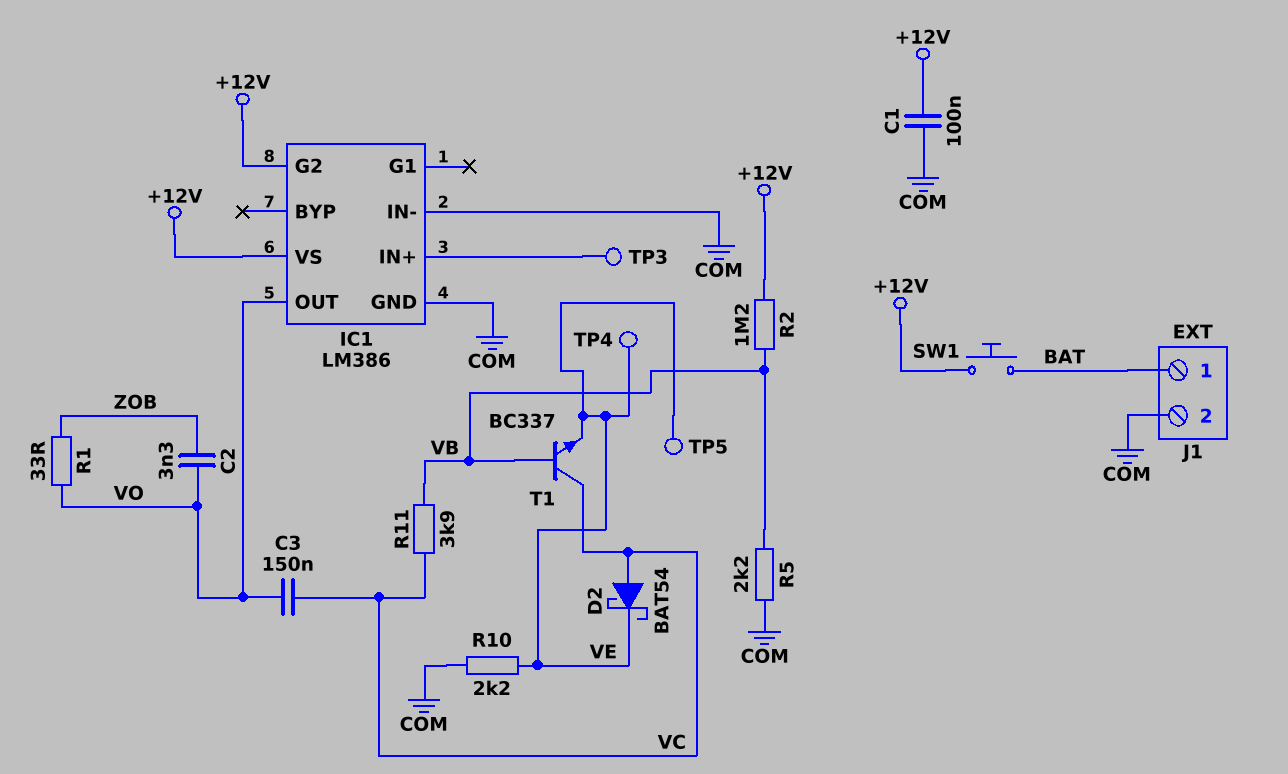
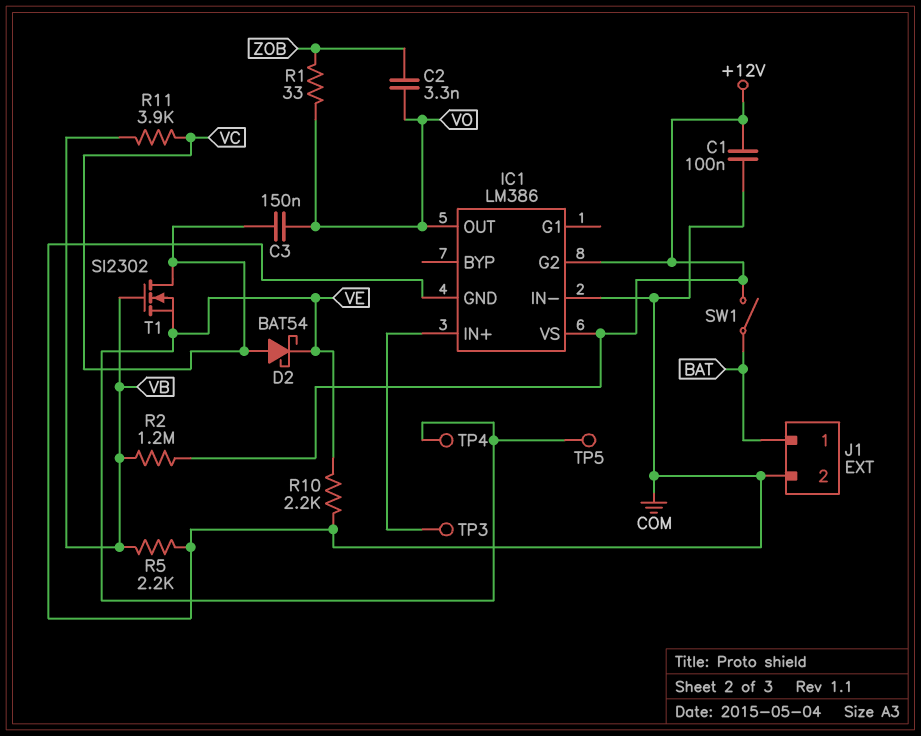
SW1: button (+12V, BAT) -> switch (+12V, BAT)
T1: NPN BC337 (B VB, C VC, E VE) -> NMOS SI2302 (G VB, D VC, S VE)

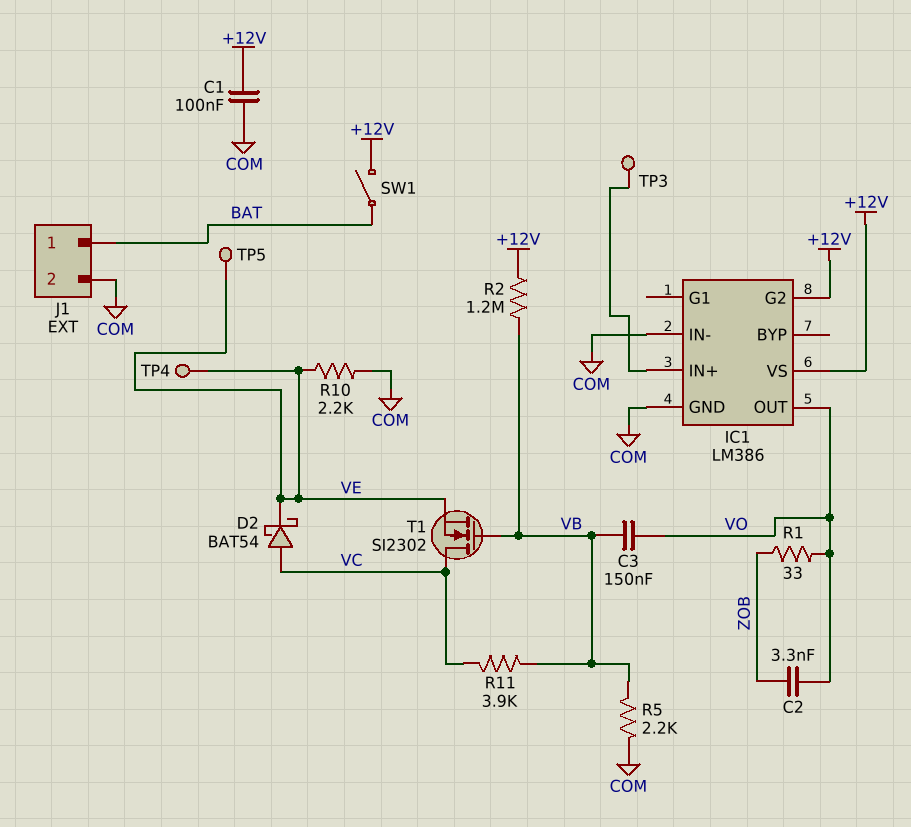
C3: 150nF (VC, VO) -> 150nF (VB, VO)

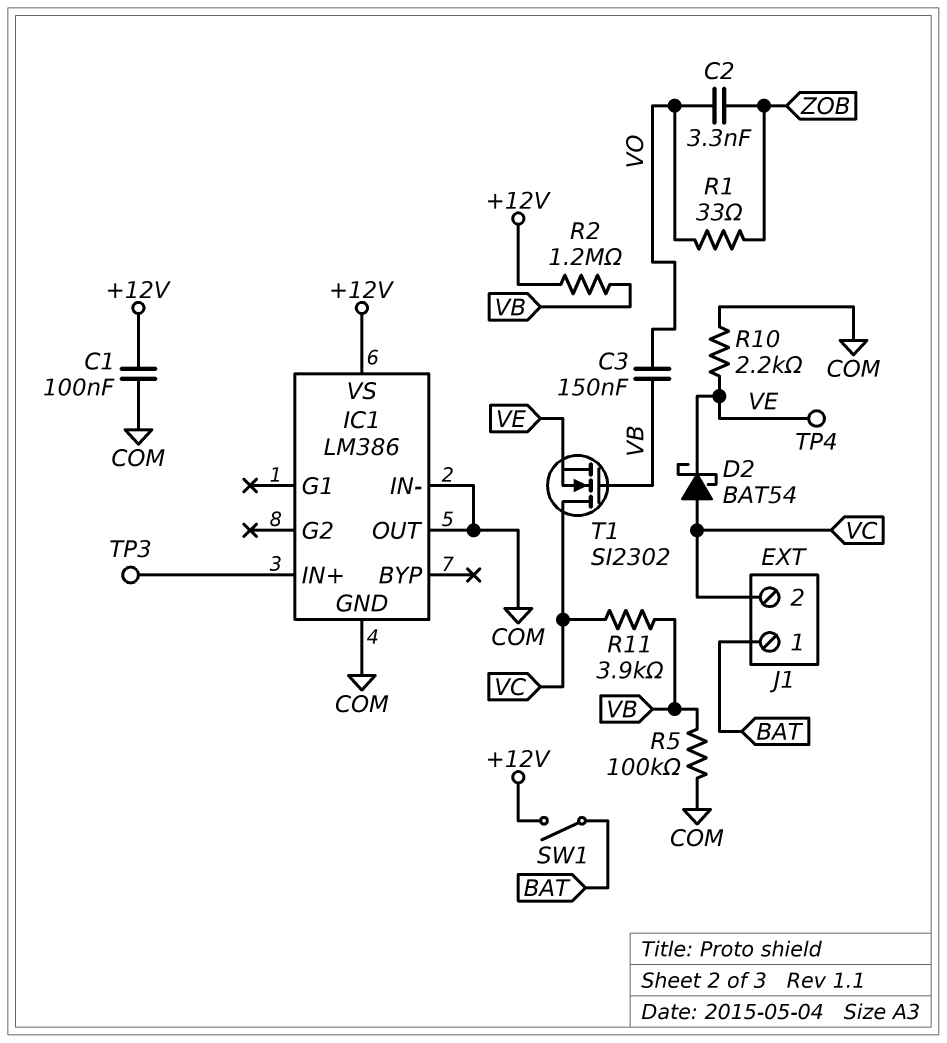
IC1 pin G2: +12V -> none
IC1 pin OUT: VO -> COM
J1 pin 2: COM -> VC
R5: 2.2k (COM, VB) -> 100k (COM, VB)
TP5: test point (VE) -> none

